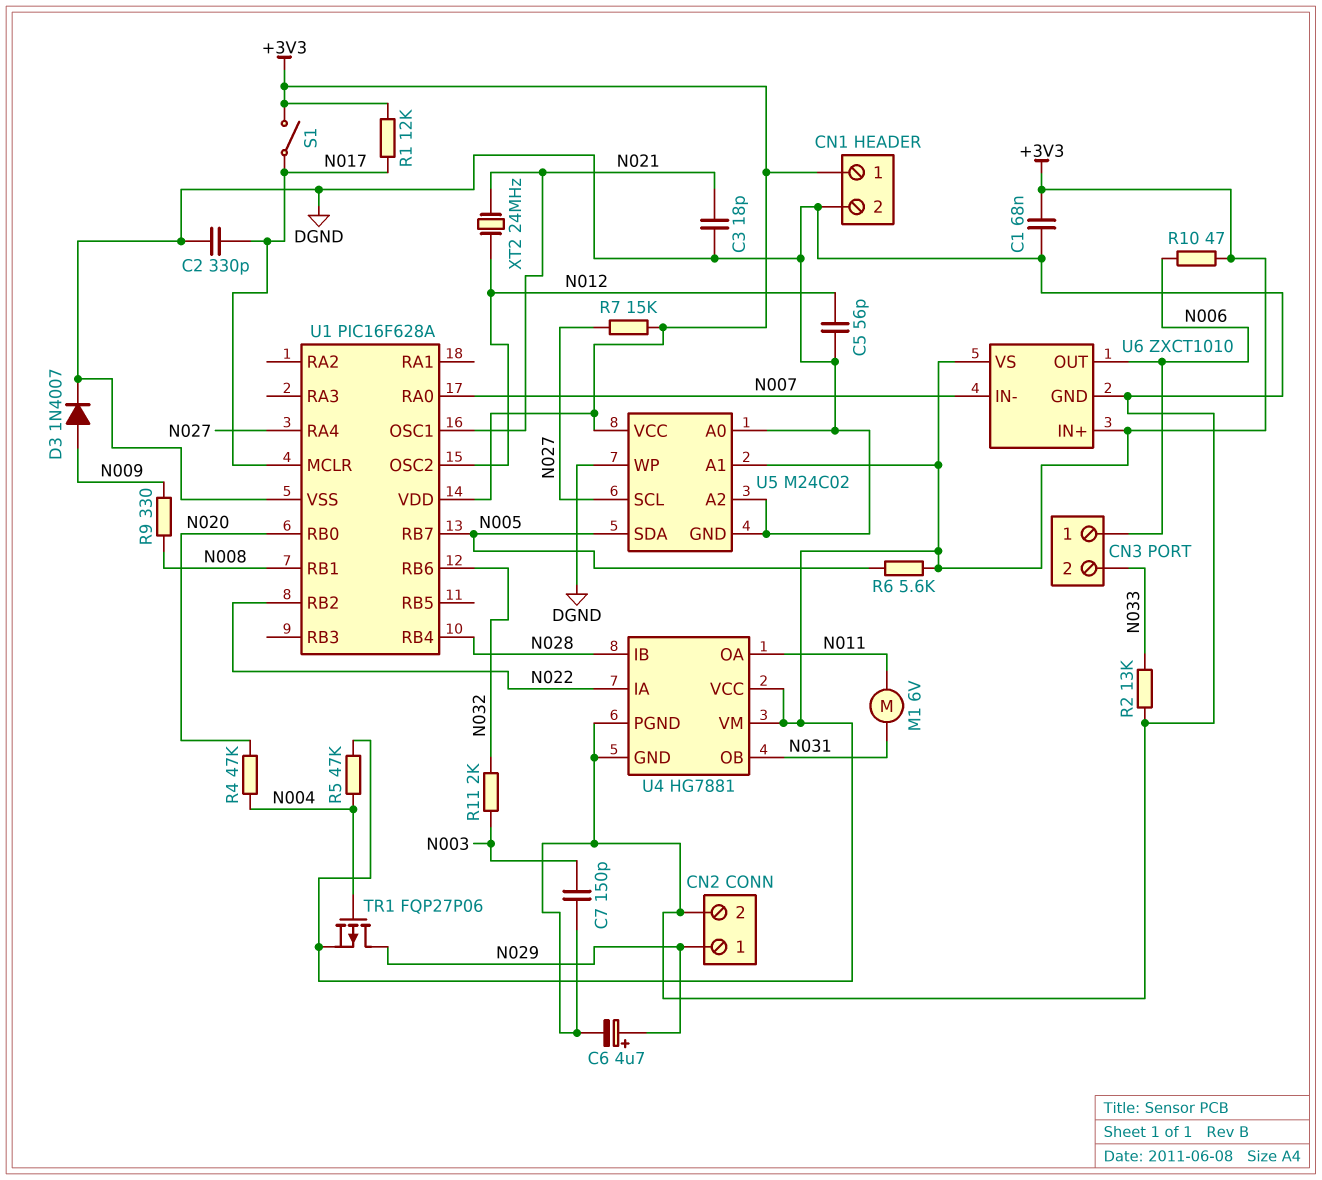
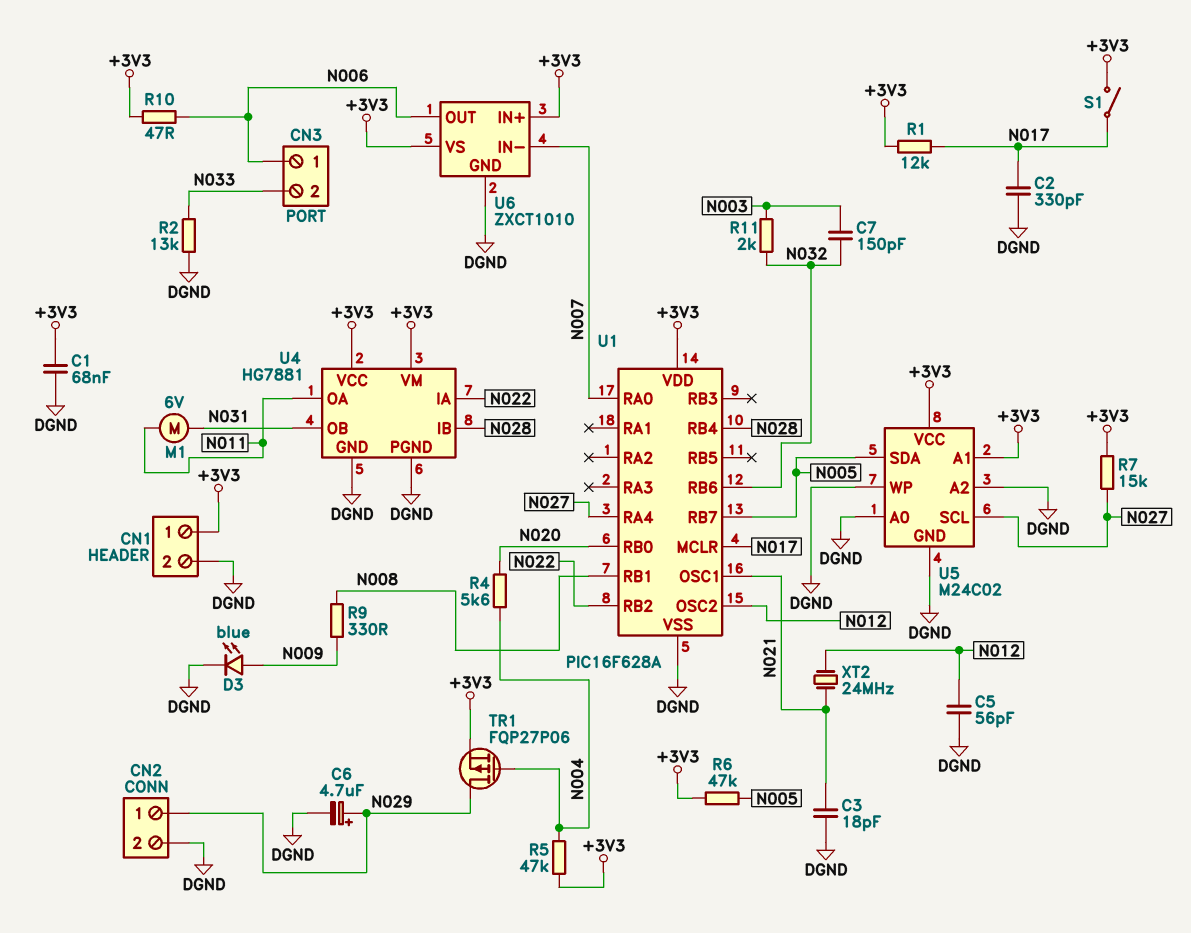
C7: 150pF (DGND, N003) -> 150pF (N003, N032)
D3: diode 1N4007 (A N009, K DGND) -> LED blue (A N009, K DGND)
R4: 47k (N004, N020) -> 5.6k (N004, N020)
R6: 5.6k (+3V3, N005) -> 47k (+3V3, N005)

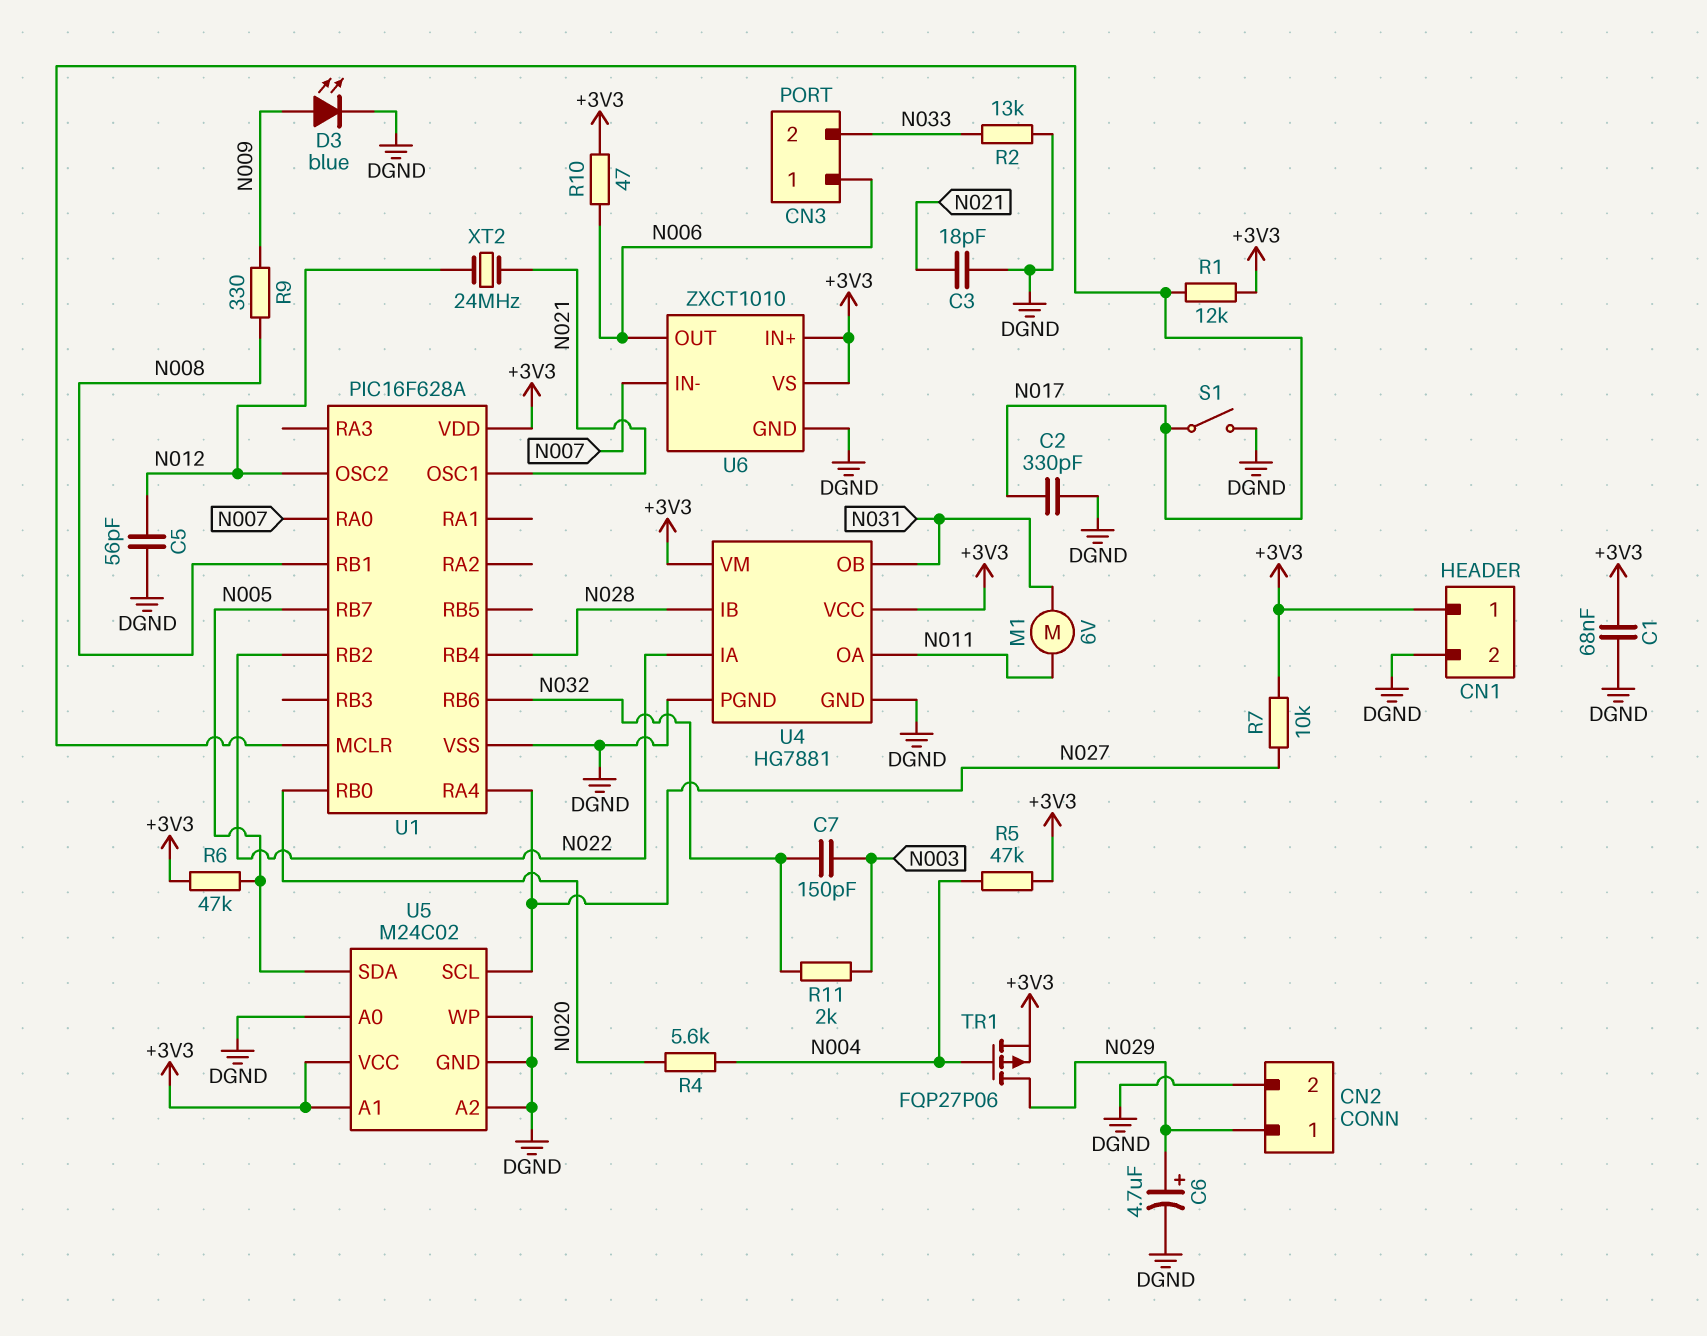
R7: 15k (+3V3, N027) -> 10k (+3V3, N027)
S1: switch (+3V3, N017) -> switch (DGND, N017)

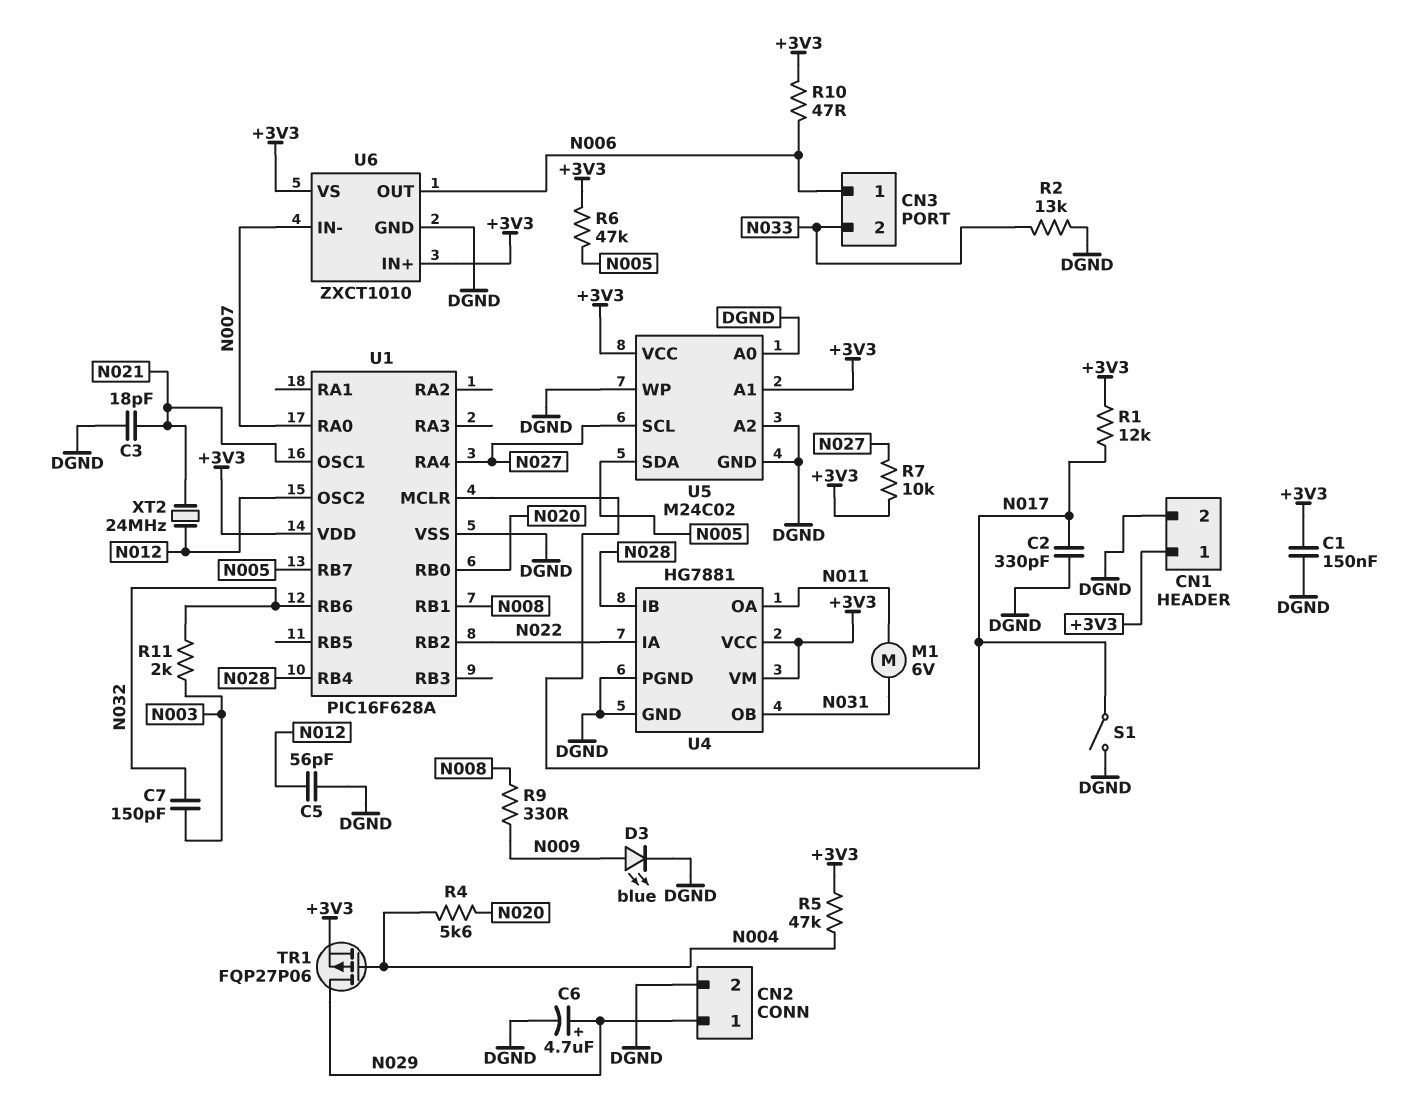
C1: 68nF (+3V3, DGND) -> 150nF (+3V3, DGND)

